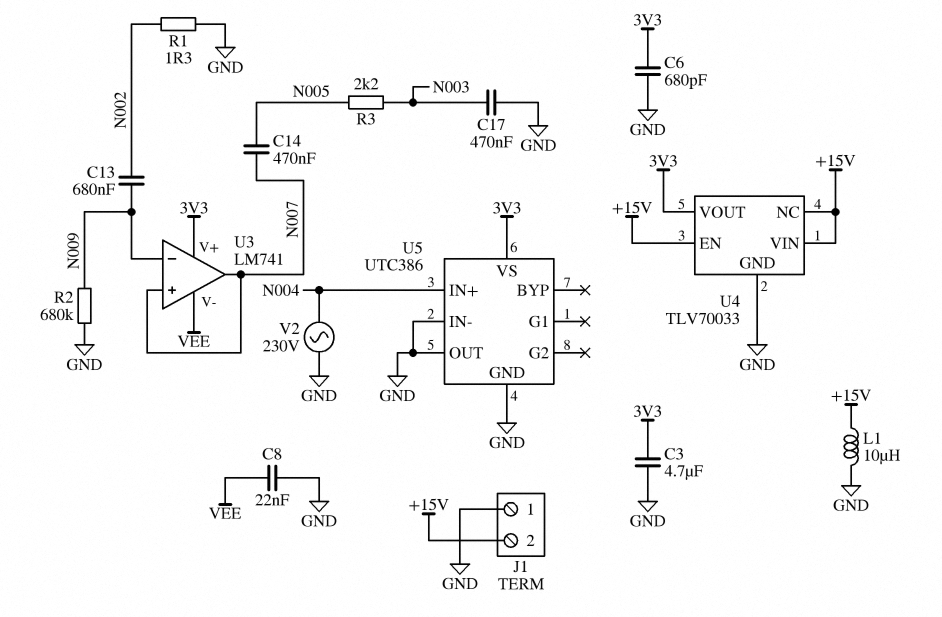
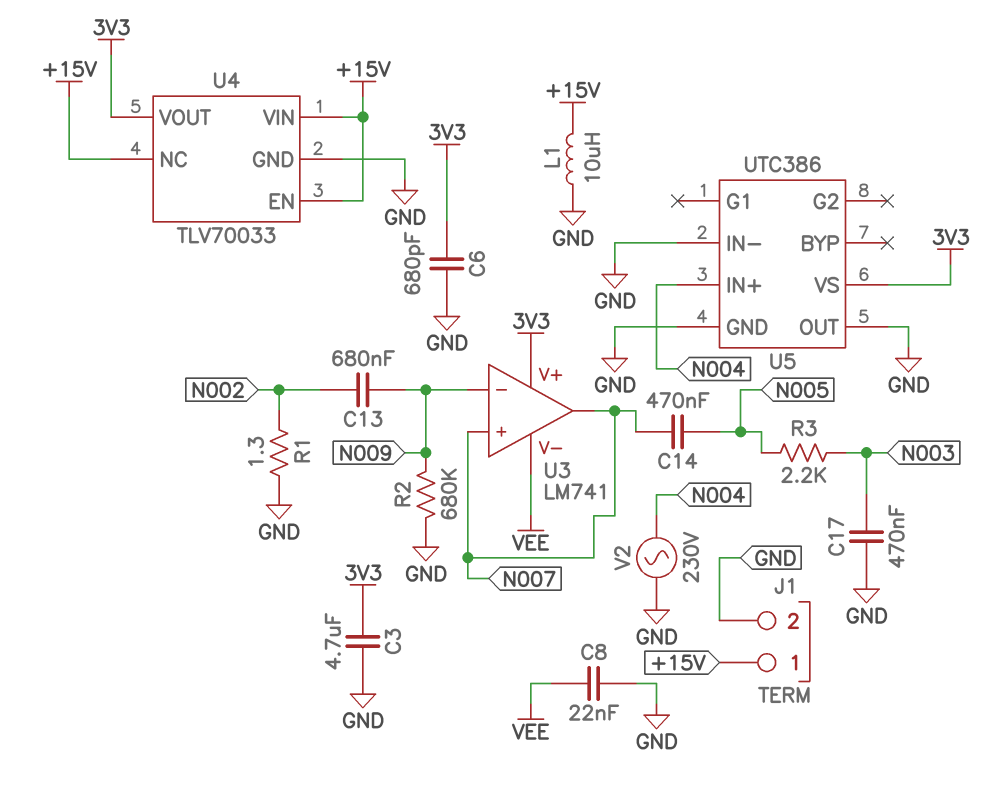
J1 pin 1: GND -> +15V
J1 pin 2: +15V -> GND

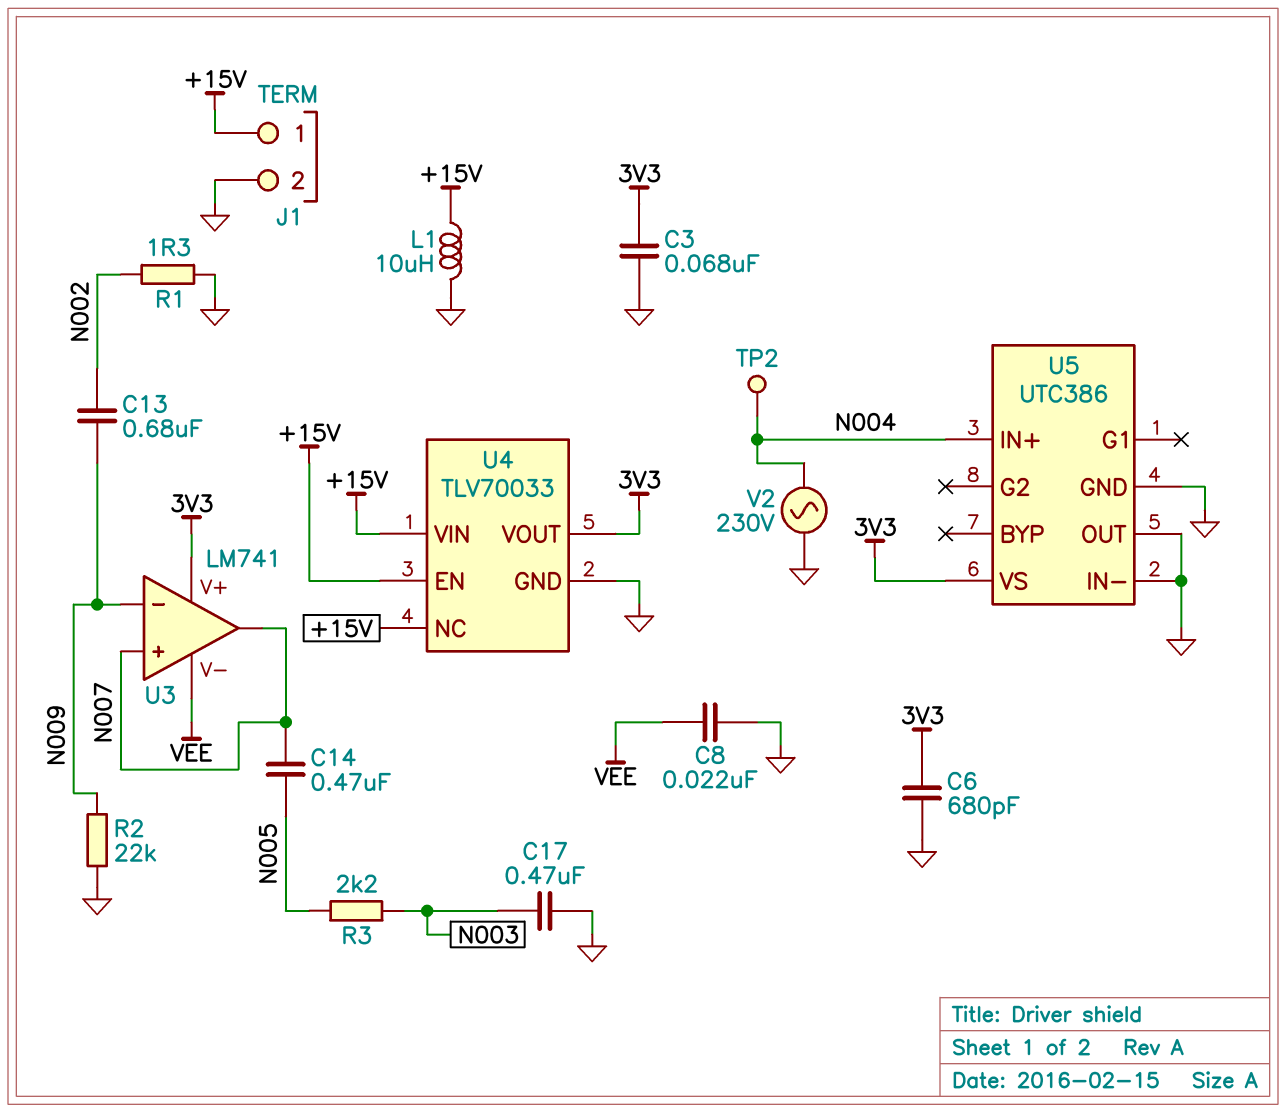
C3: 4.7uF (3V3, GND) -> 68nF (3V3, GND)
R2: 680k (GND, N009) -> 22k (GND, N009)
TP2: none -> test point (N004)

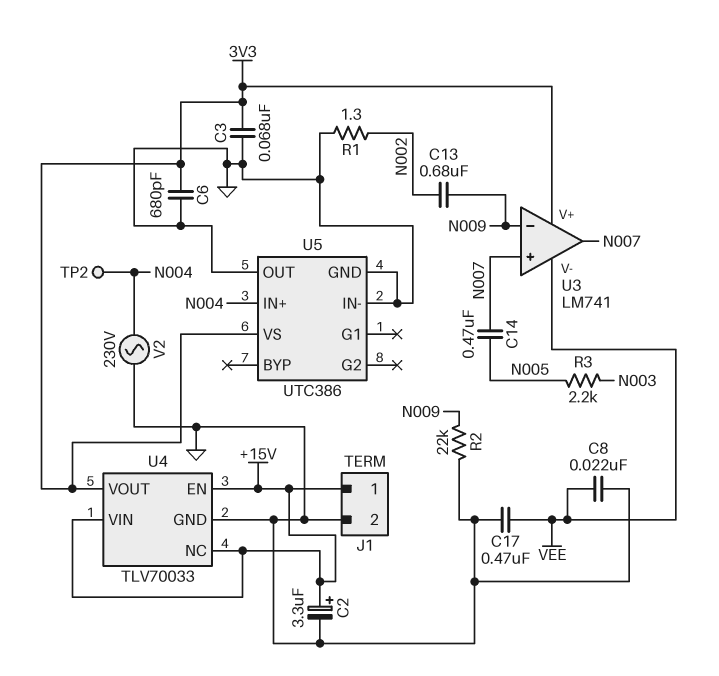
C2: none -> 3.3uF (plus +15V, minus GND)
C17: 470nF (GND, N003) -> 470nF (GND, VEE)
L1: 10uH (+15V, GND) -> none

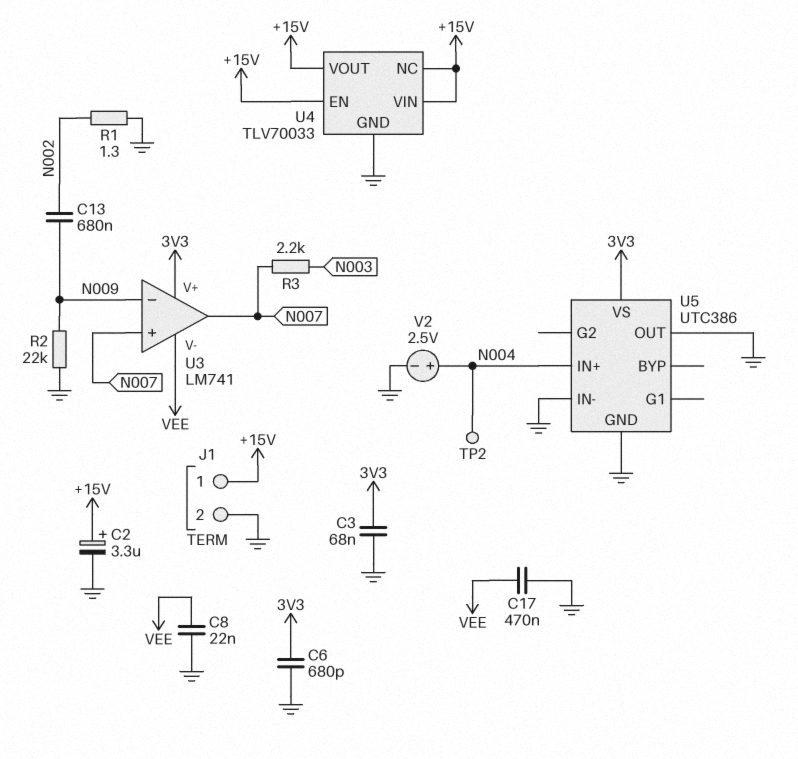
C14: 470nF (N005, N007) -> none
R3: 2.2k (N003, N005) -> 2.2k (N003, N007)
U4 pin VOUT: 3V3 -> +15V
V2: AC 230V (GND, N004) -> 2.5V (plus N004, minus GND)

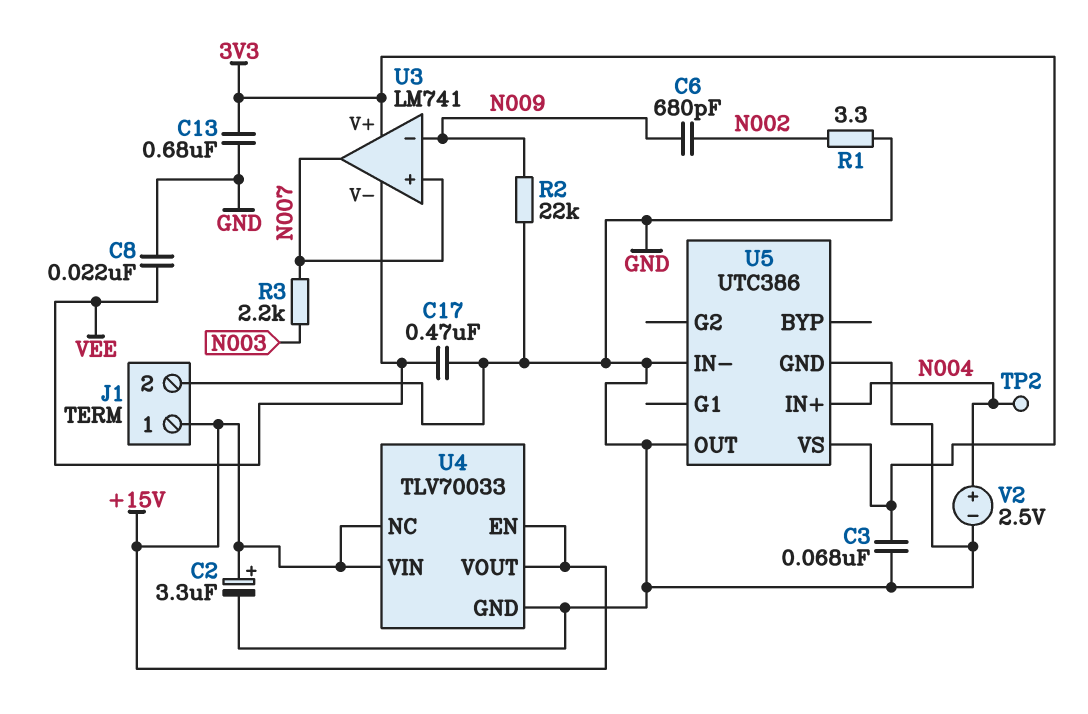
C6: 680pF (3V3, GND) -> 680pF (N002, N009)
C13: 680nF (N002, N009) -> 680nF (3V3, GND)
R1: 1.3 (GND, N002) -> 3.3 (GND, N002)

